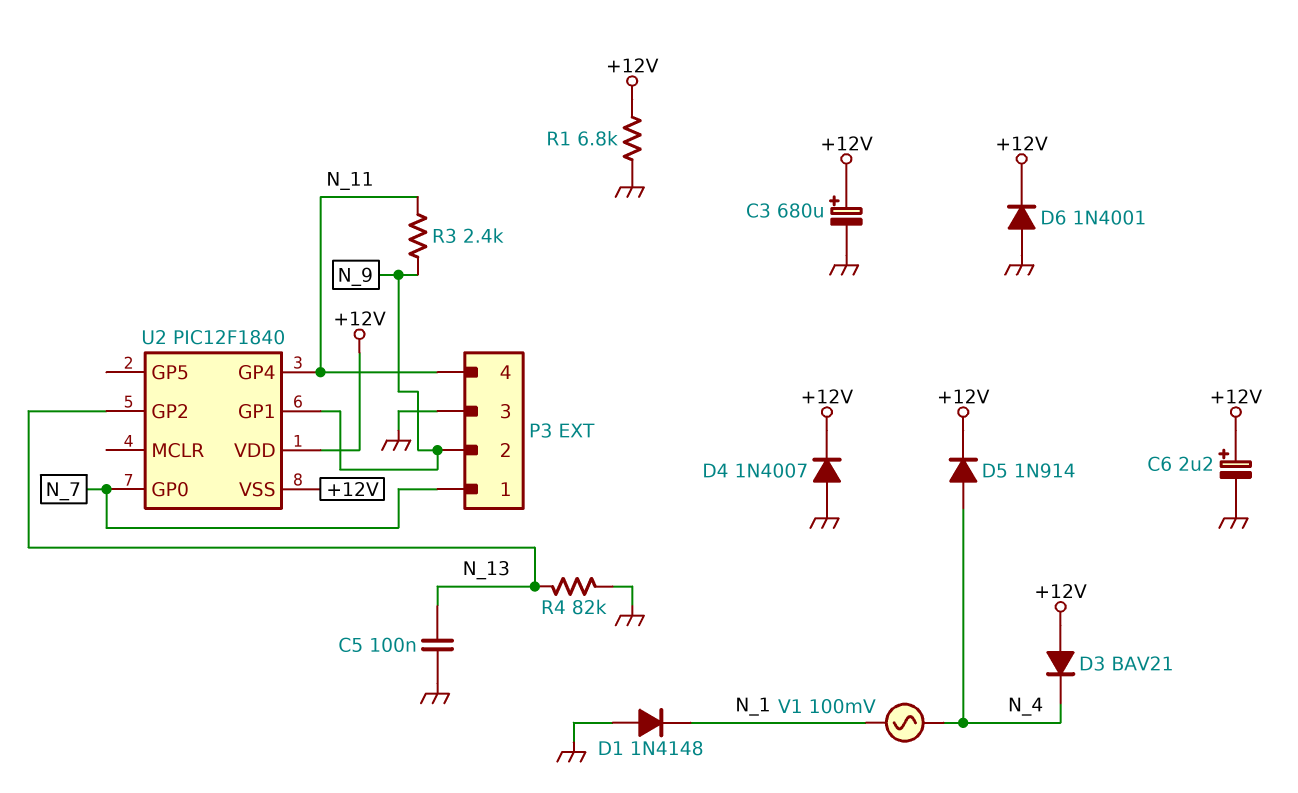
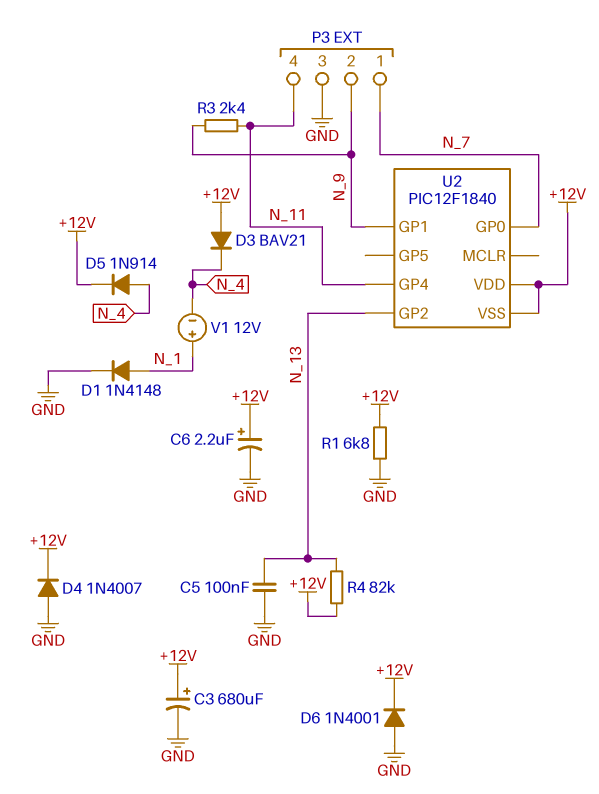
D1: diode 1N4148 (A GND, K N_1) -> diode 1N4148 (A N_1, K GND)
R4: 82k (GND, N_13) -> 82k (+12V, N_13)
V1: AC 100mV (N_1, N_4) -> 12V (plus N_1, minus N_4)

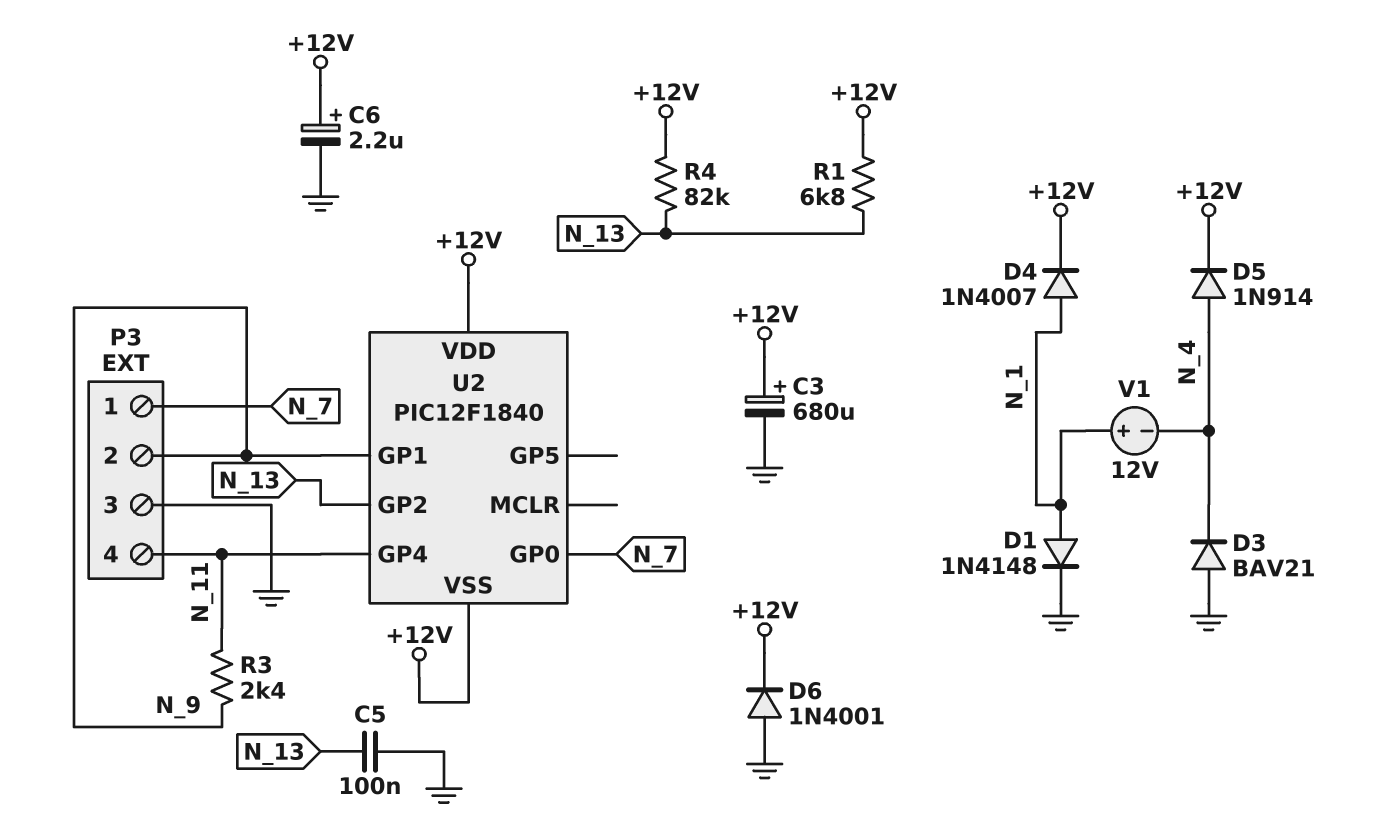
D3: diode BAV21 (A +12V, K N_4) -> diode BAV21 (A GND, K N_4)
D4: diode 1N4007 (A GND, K +12V) -> diode 1N4007 (A N_1, K +12V)
R1: 6.8k (+12V, GND) -> 6.8k (+12V, N_13)

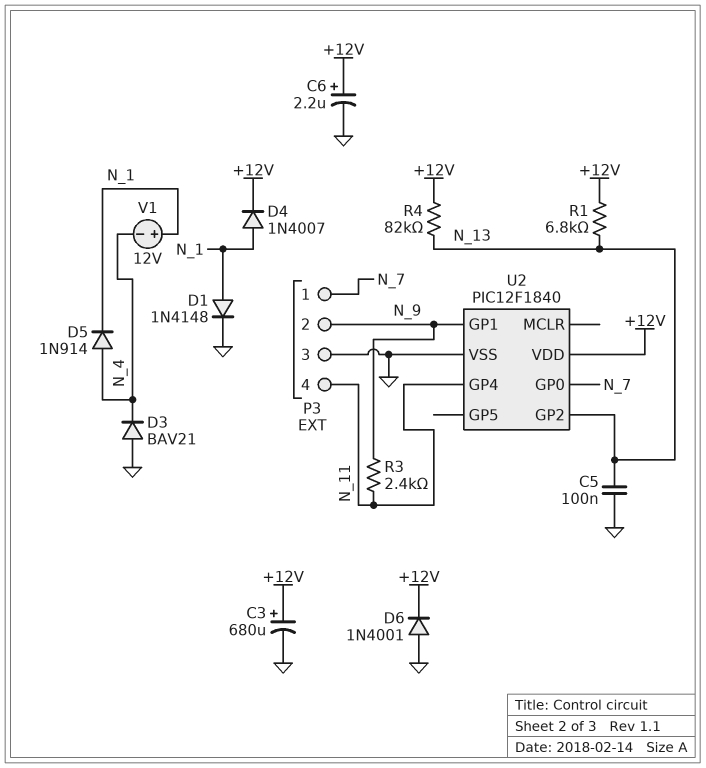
D5: diode 1N914 (A N_4, K +12V) -> diode 1N914 (A N_4, K N_1)
U2 pin VSS: +12V -> GND

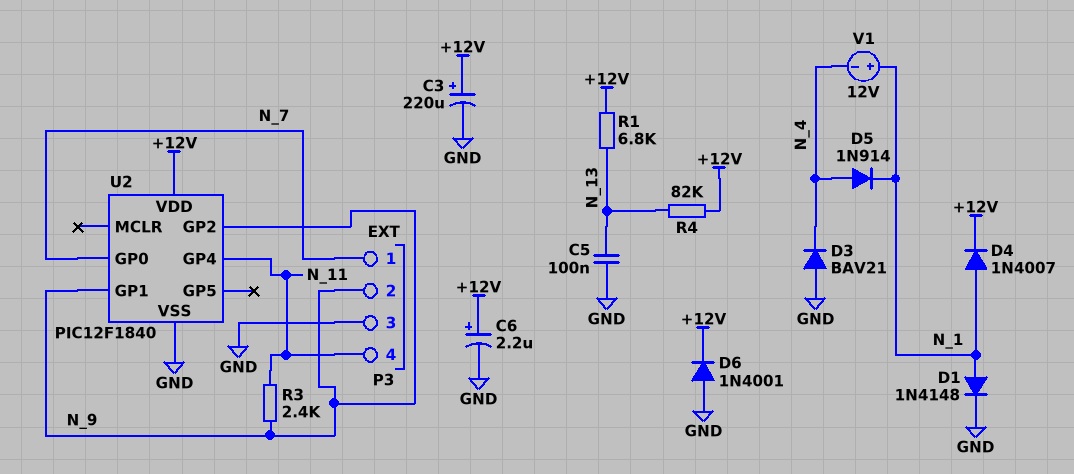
C3: 680uF (plus +12V, minus GND) -> 220uF (plus +12V, minus GND)
U2 pin GP2: N_13 -> N_9

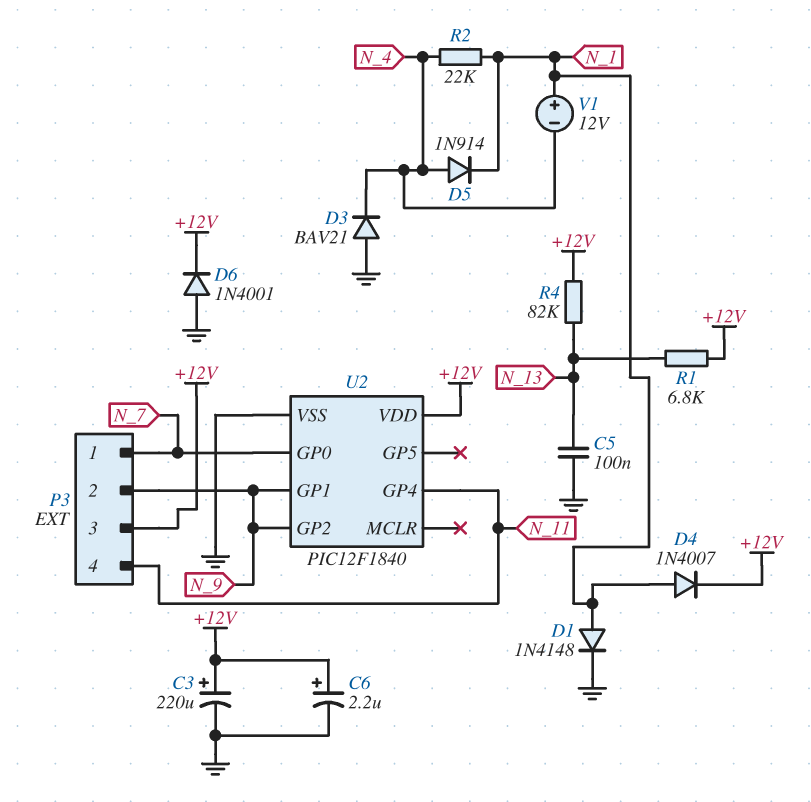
P3 pin 3: GND -> +12V
R2: none -> 22k (N_1, N_4)
R3: 2.4k (N_9, N_11) -> none

